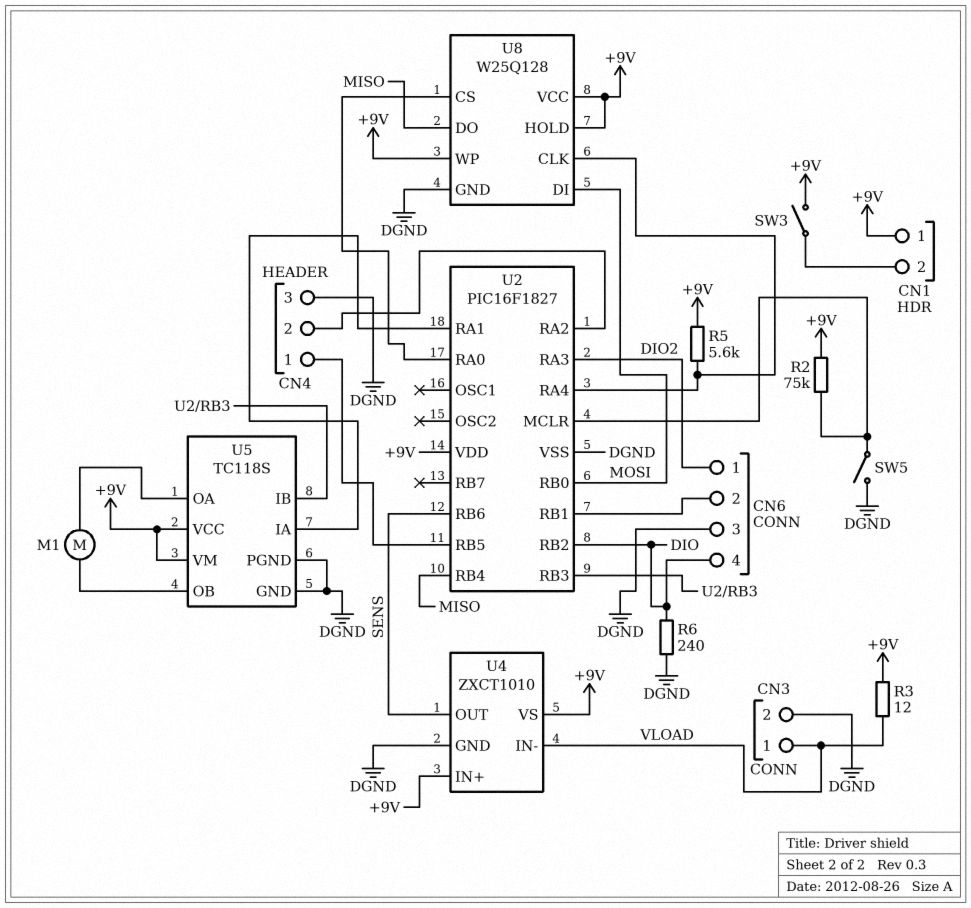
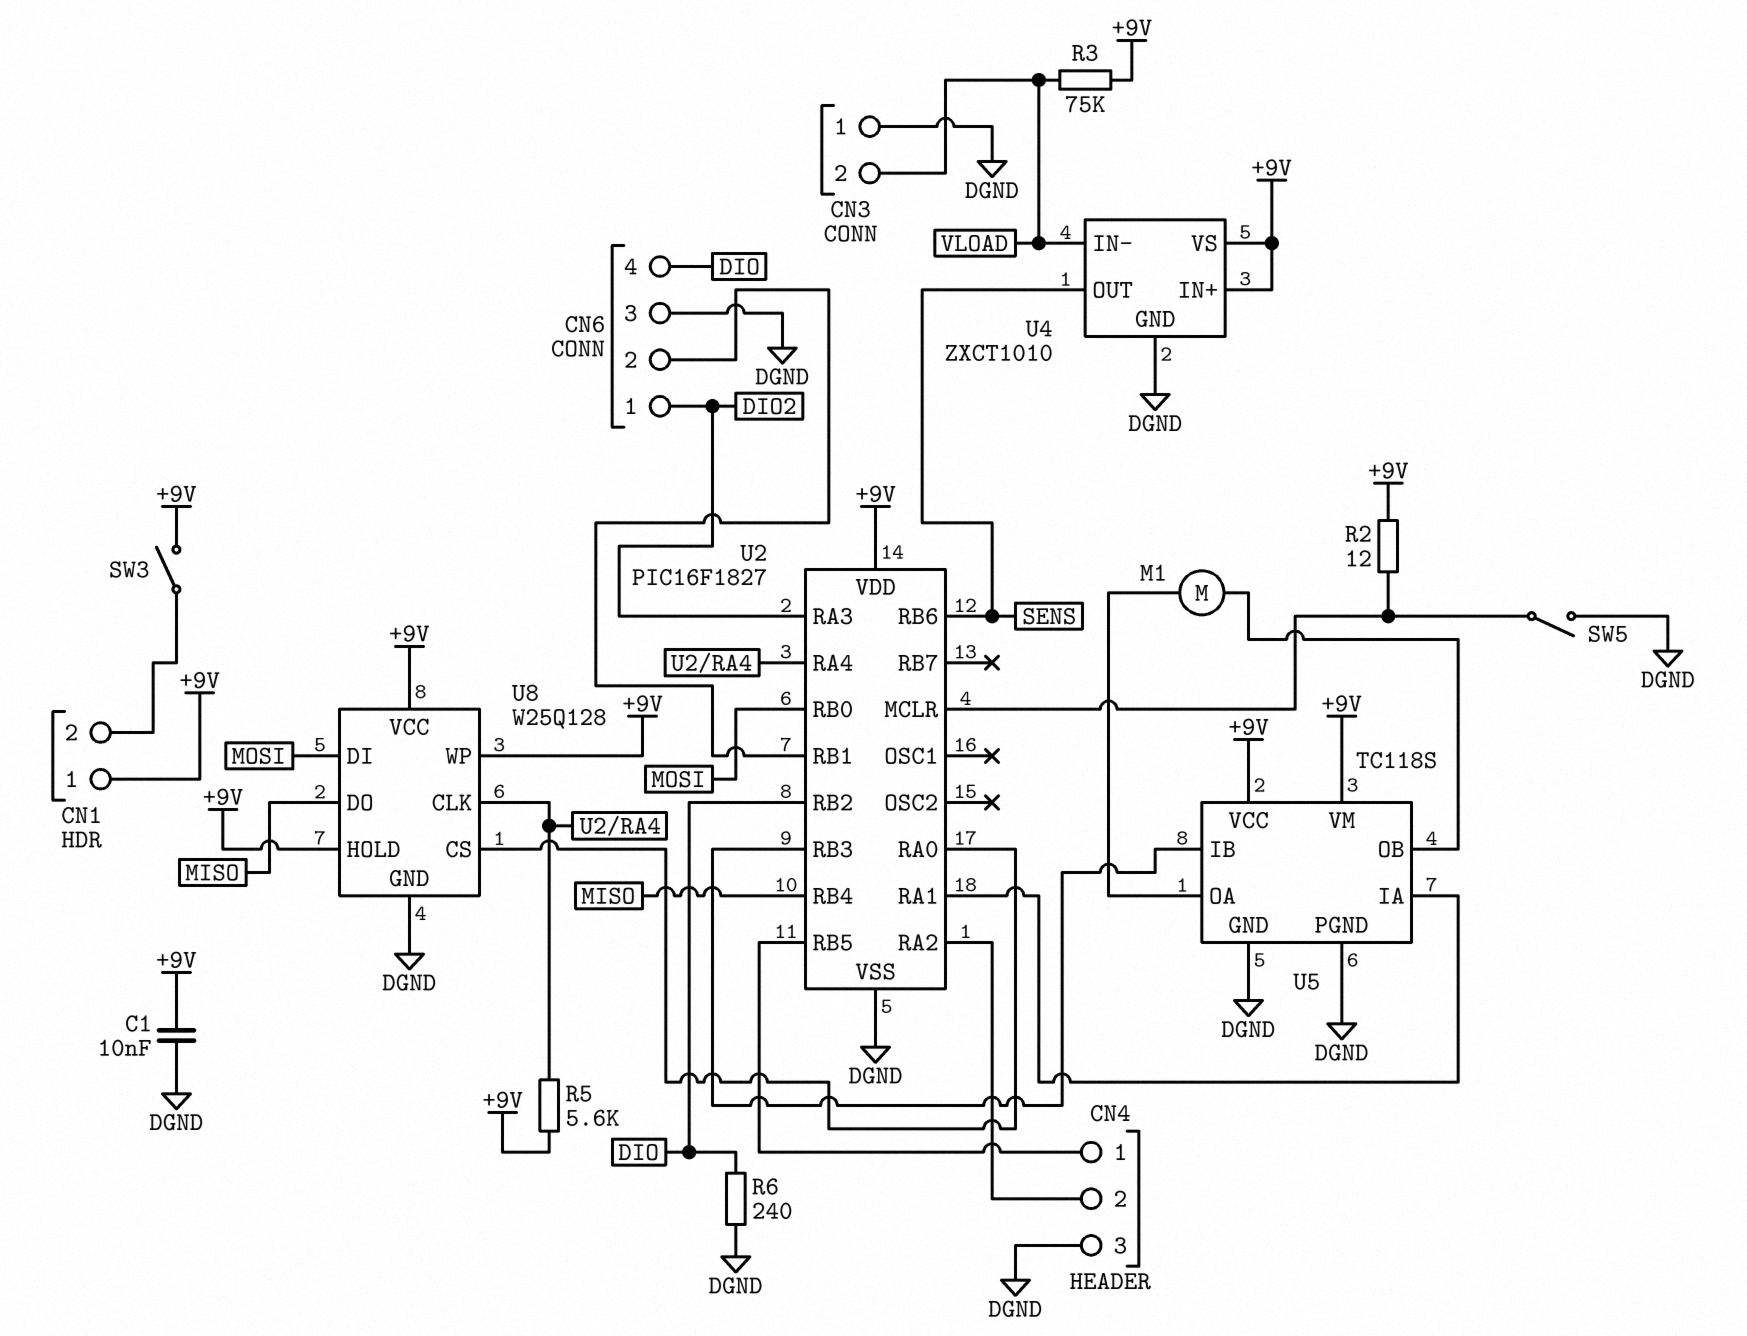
C1: none -> 10nF (+9V, DGND)
CN3 pin 1: VLOAD -> DGND
CN3 pin 2: DGND -> VLOAD
R2: 75k (+9V, U2/MCLR) -> 12 (+9V, U2/MCLR)
R3: 12 (+9V, VLOAD) -> 75k (+9V, VLOAD)

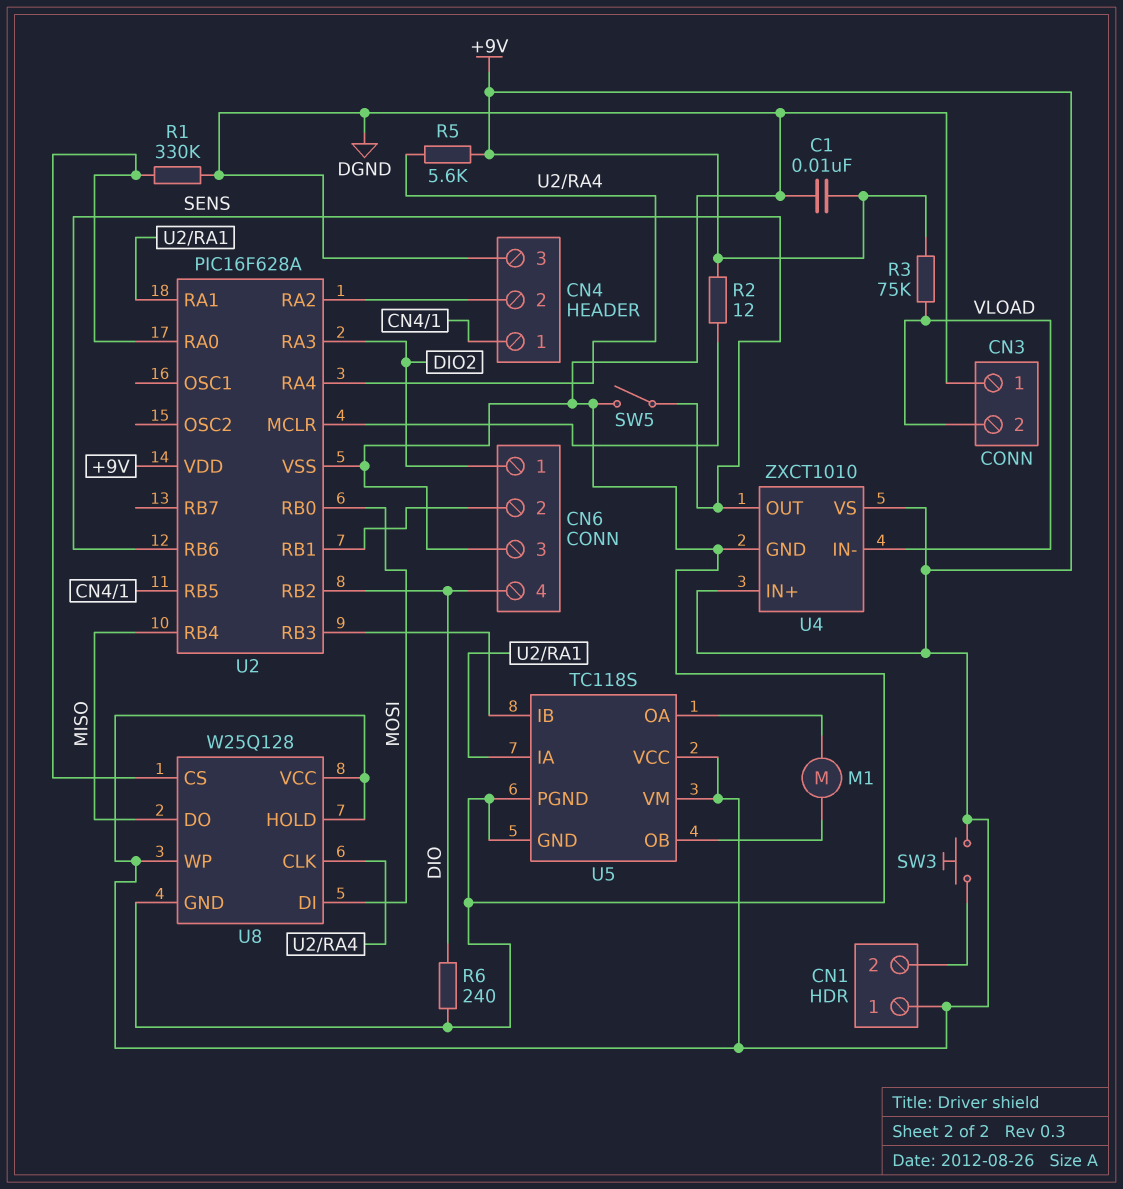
R1: none -> 330k (DGND, U2/RA0)
SW3: switch (+9V, CN1/2) -> button (+9V, CN1/2)
SW5: switch (DGND, U2/MCLR) -> switch (DGND, SENS)
U2: PIC16F1827 -> PIC16F628A

